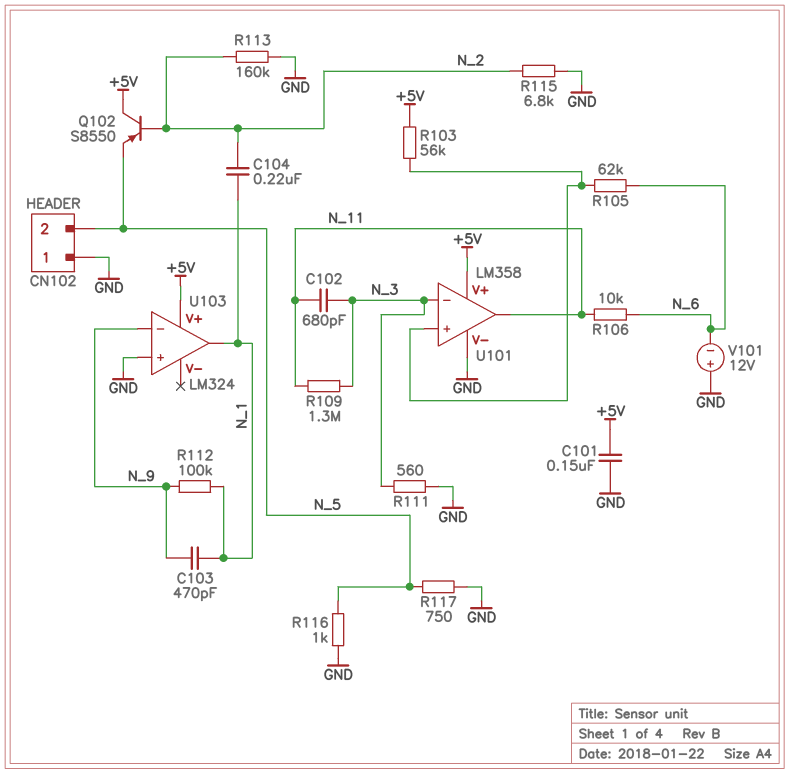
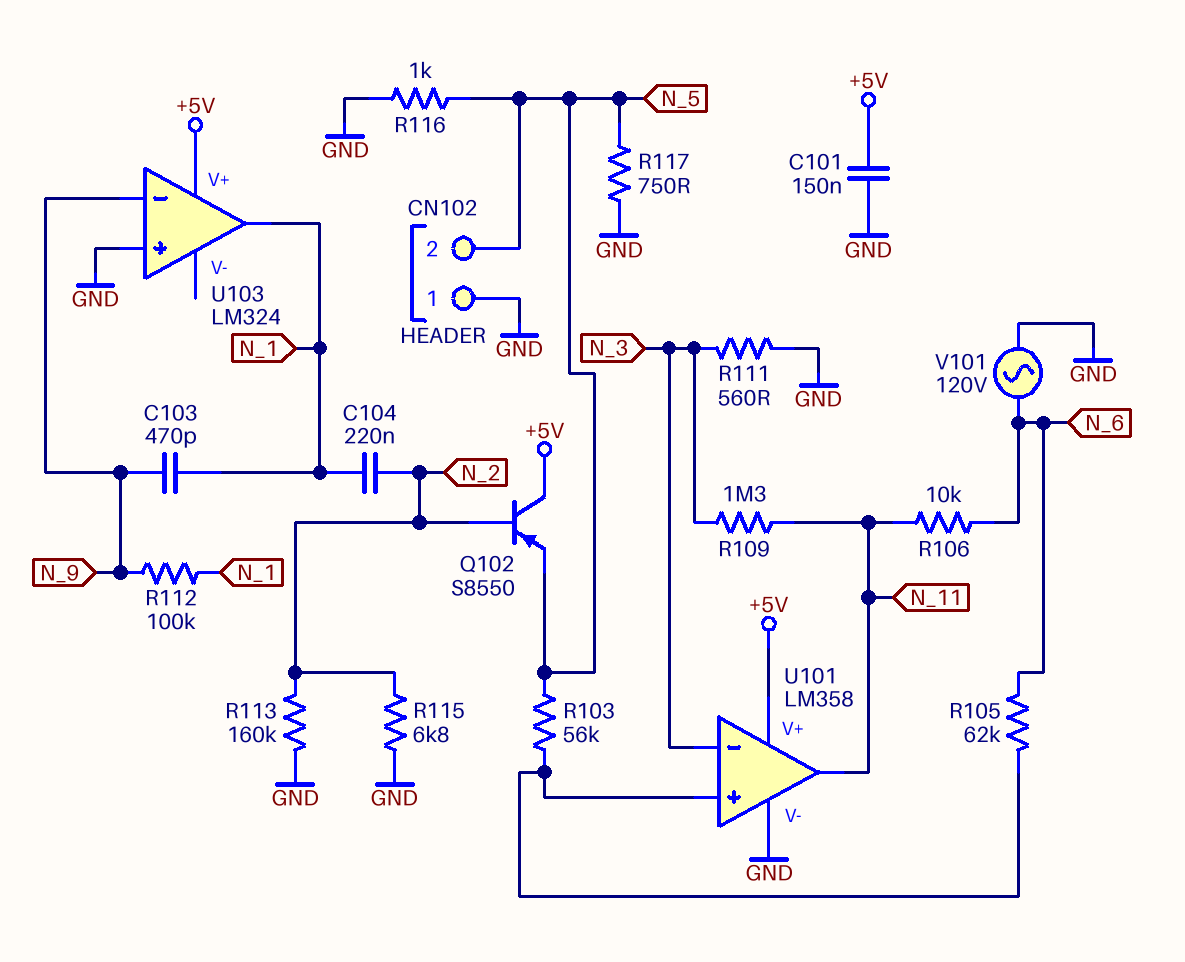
C102: 680pF (N_3, N_11) -> none
R103: 56k (+5V, U101/in+) -> 56k (N_5, U101/in+)
V101: 12V (plus GND, minus N_6) -> AC 120V (GND, N_6)

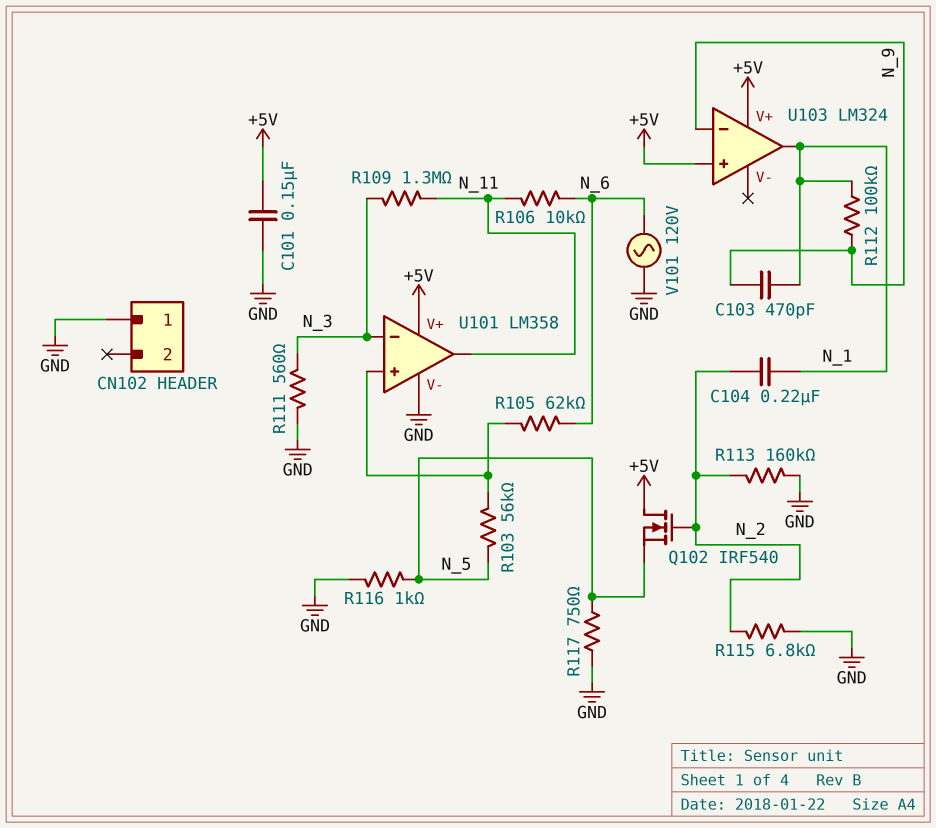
CN102 pin 2: N_5 -> none
Q102: PNP S8550 (B N_2, C +5V, E N_5) -> NMOS IRF540 (G N_2, D +5V, S N_5)
U103 pin in+: GND -> +5V

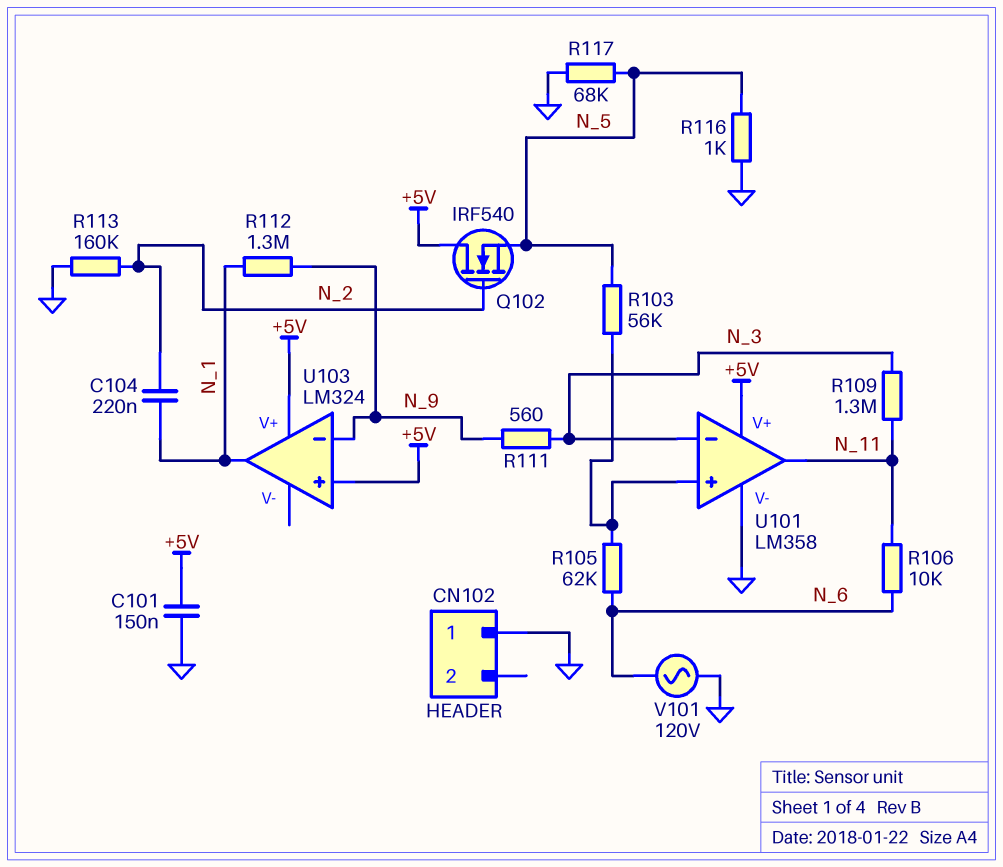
C103: 470pF (N_1, N_9) -> none
R111: 560 (GND, N_3) -> 560 (N_3, N_9)
R112: 100k (N_1, N_9) -> 1.3M (N_1, N_9)
R115: 6.8k (GND, N_2) -> none
R117: 750 (GND, N_5) -> 68k (GND, N_5)

